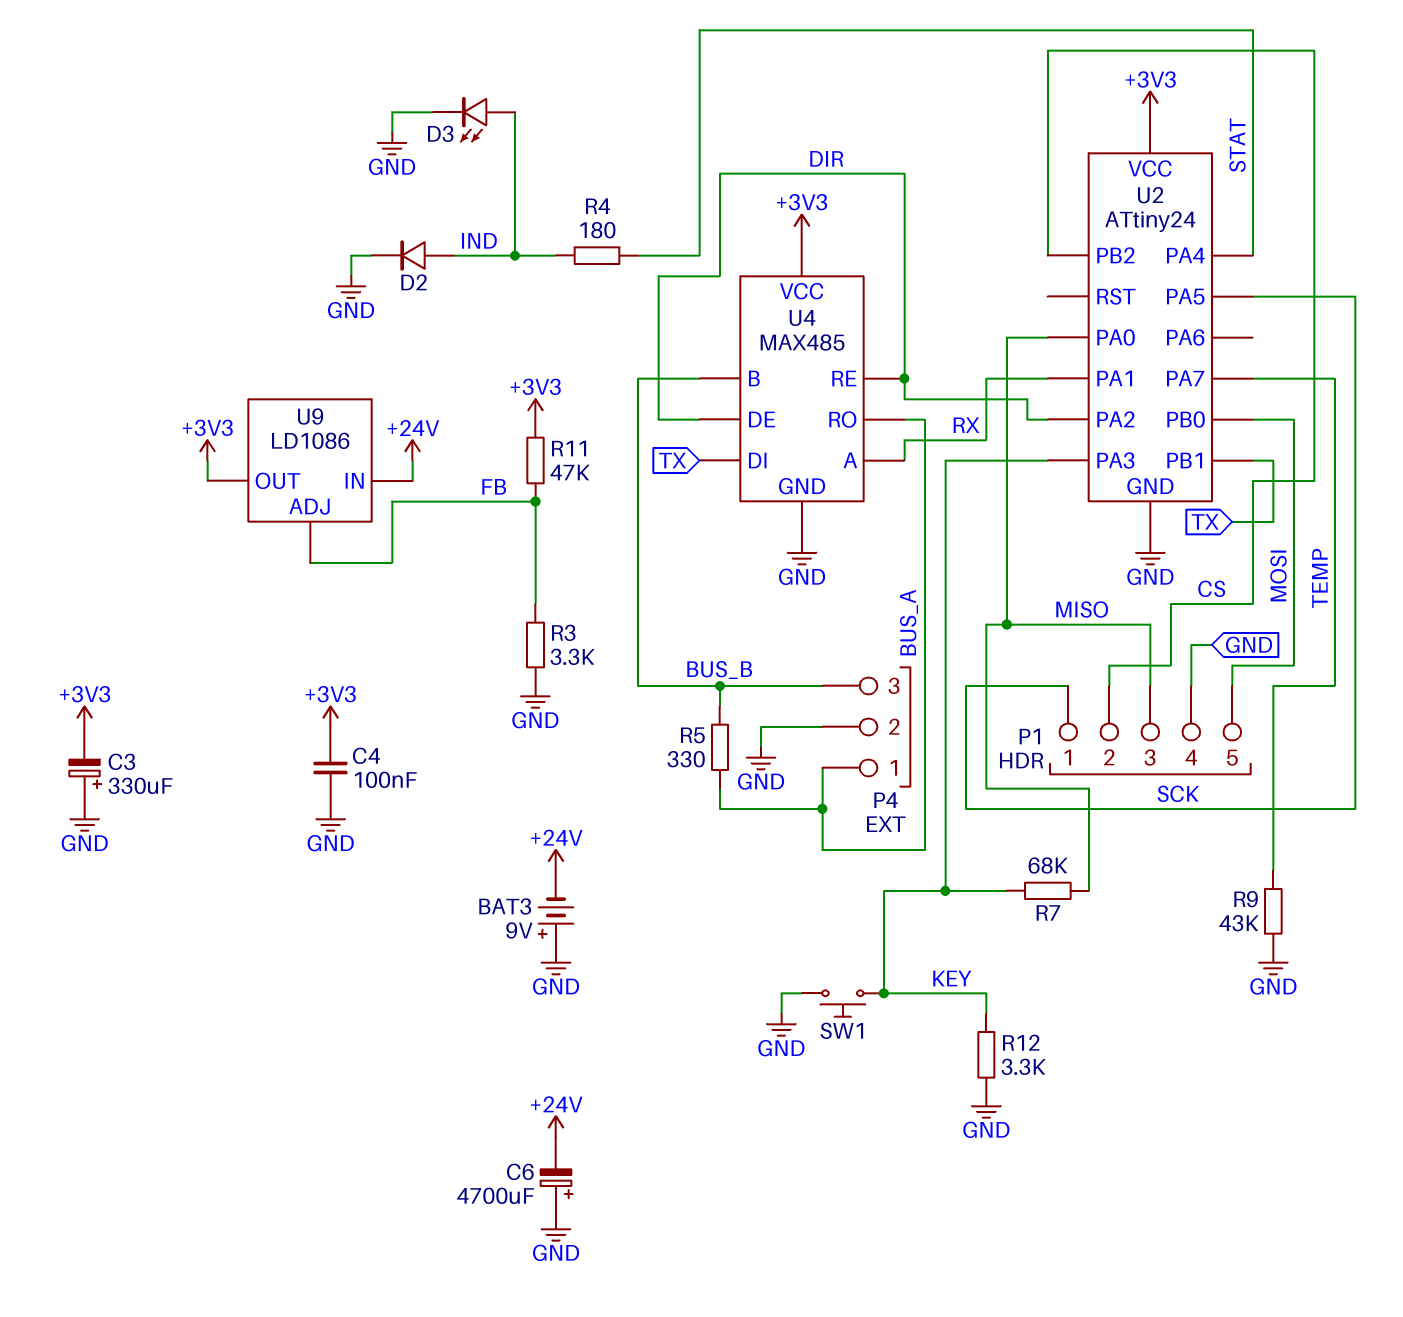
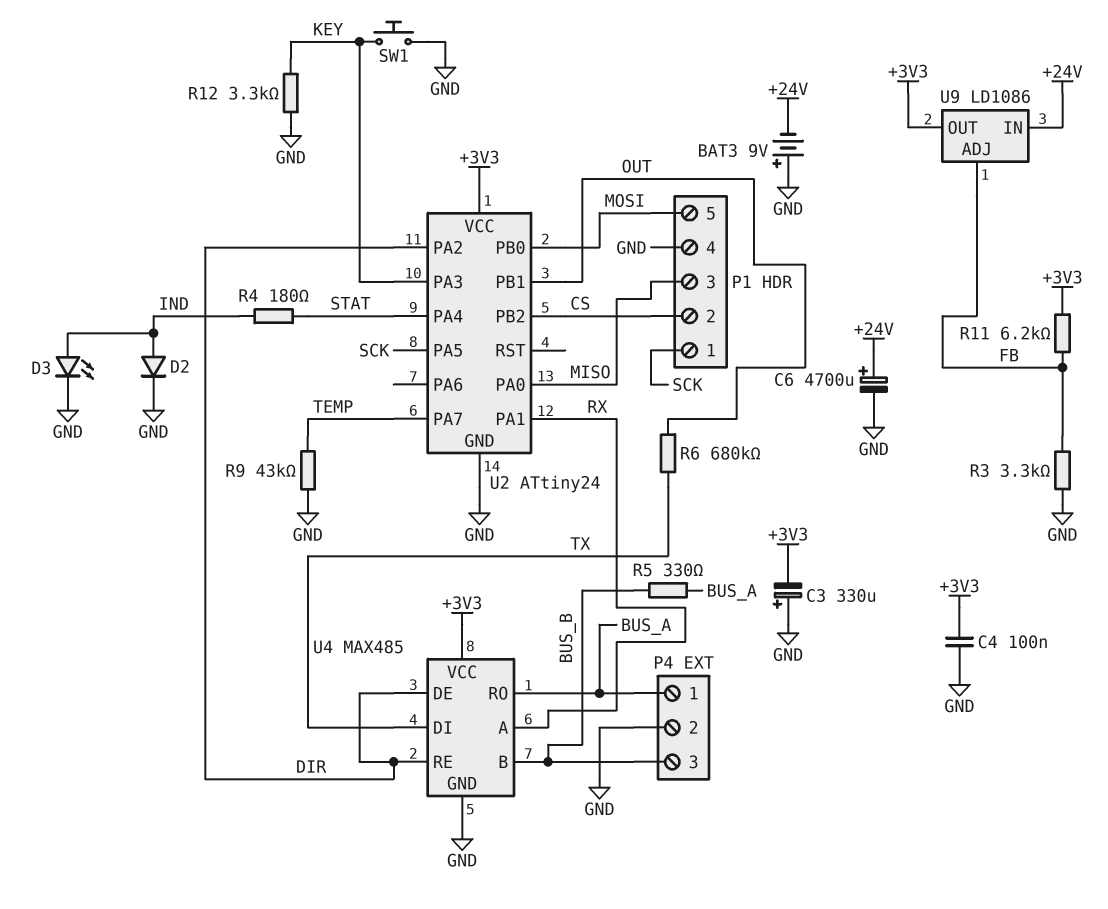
C6: 4700uF (plus GND, minus +24V) -> 4700uF (plus +24V, minus GND)
R6: none -> 680k (OUT, TX)
R7: 68k (KEY, MISO) -> none
R11: 47k (+3V3, FB) -> 6.2k (+3V3, FB)
U2 pin PB1: TX -> OUT

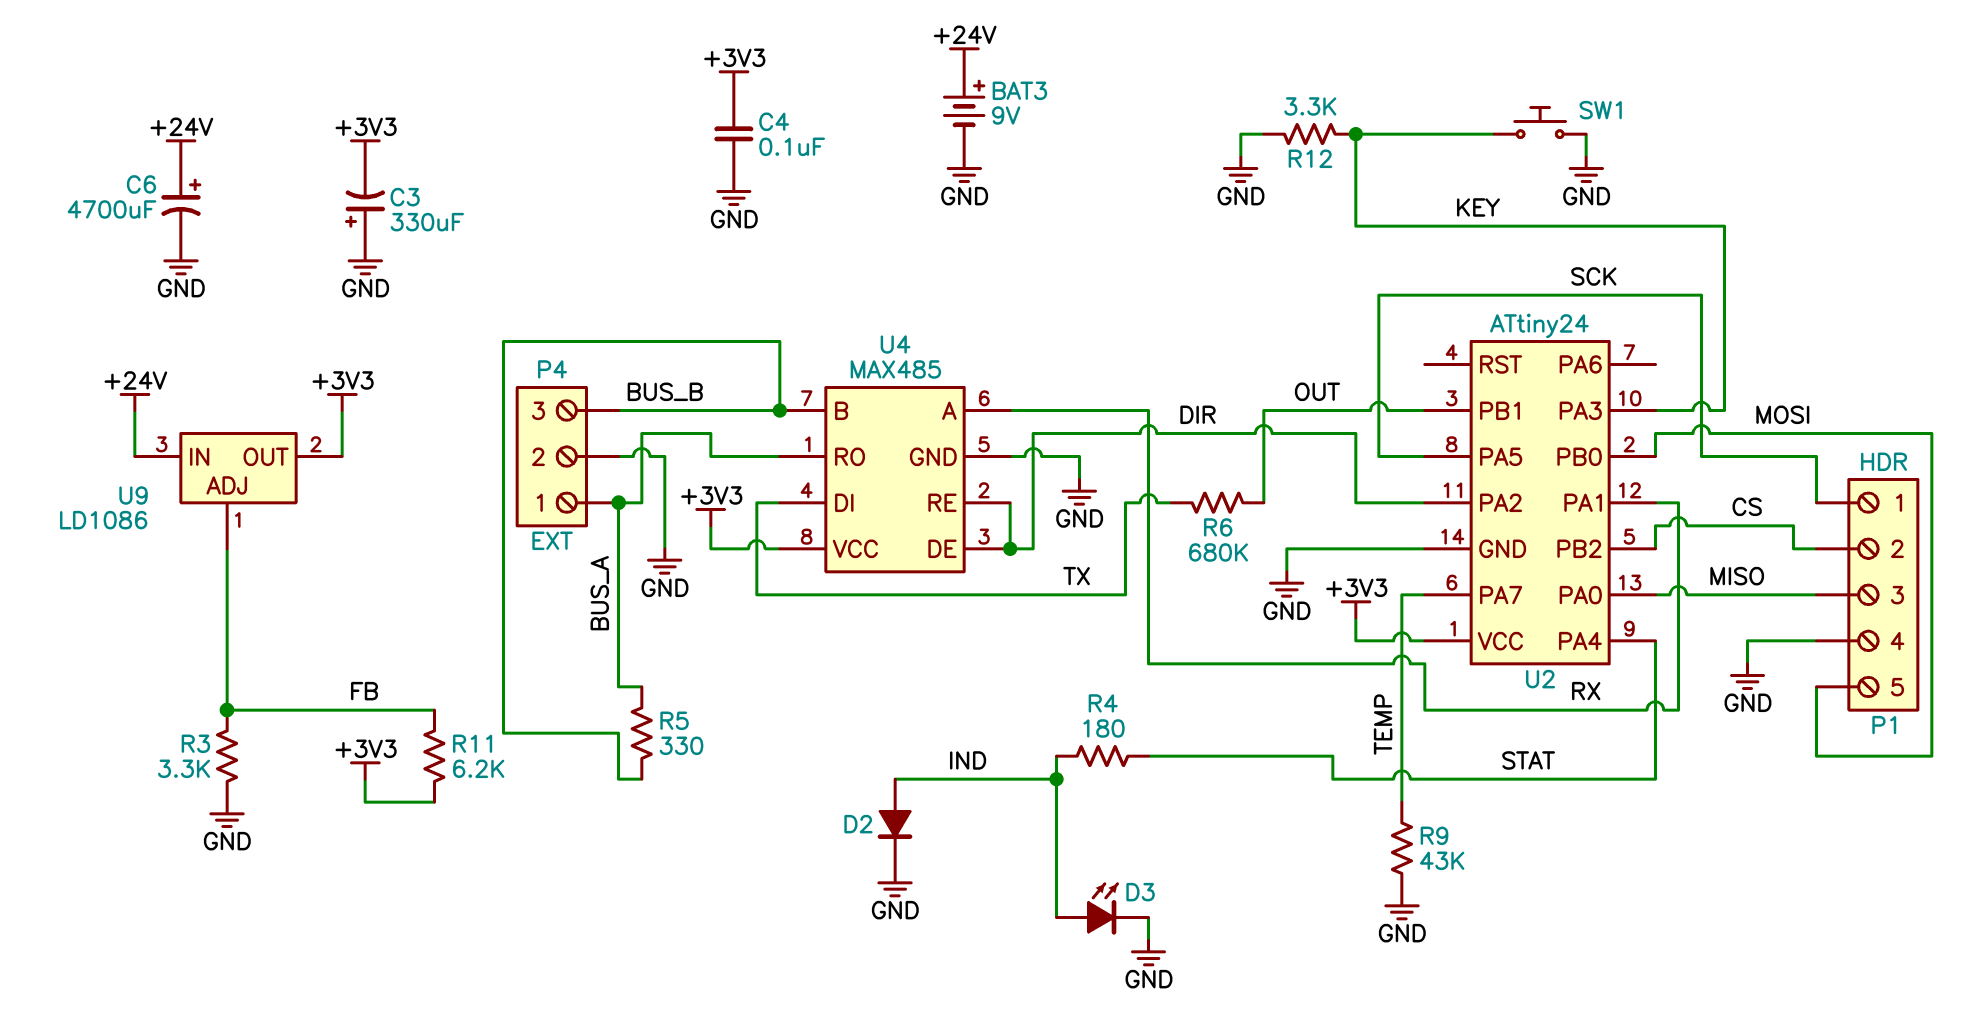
BAT3: 9V (plus GND, minus +24V) -> 9V (plus +24V, minus GND)

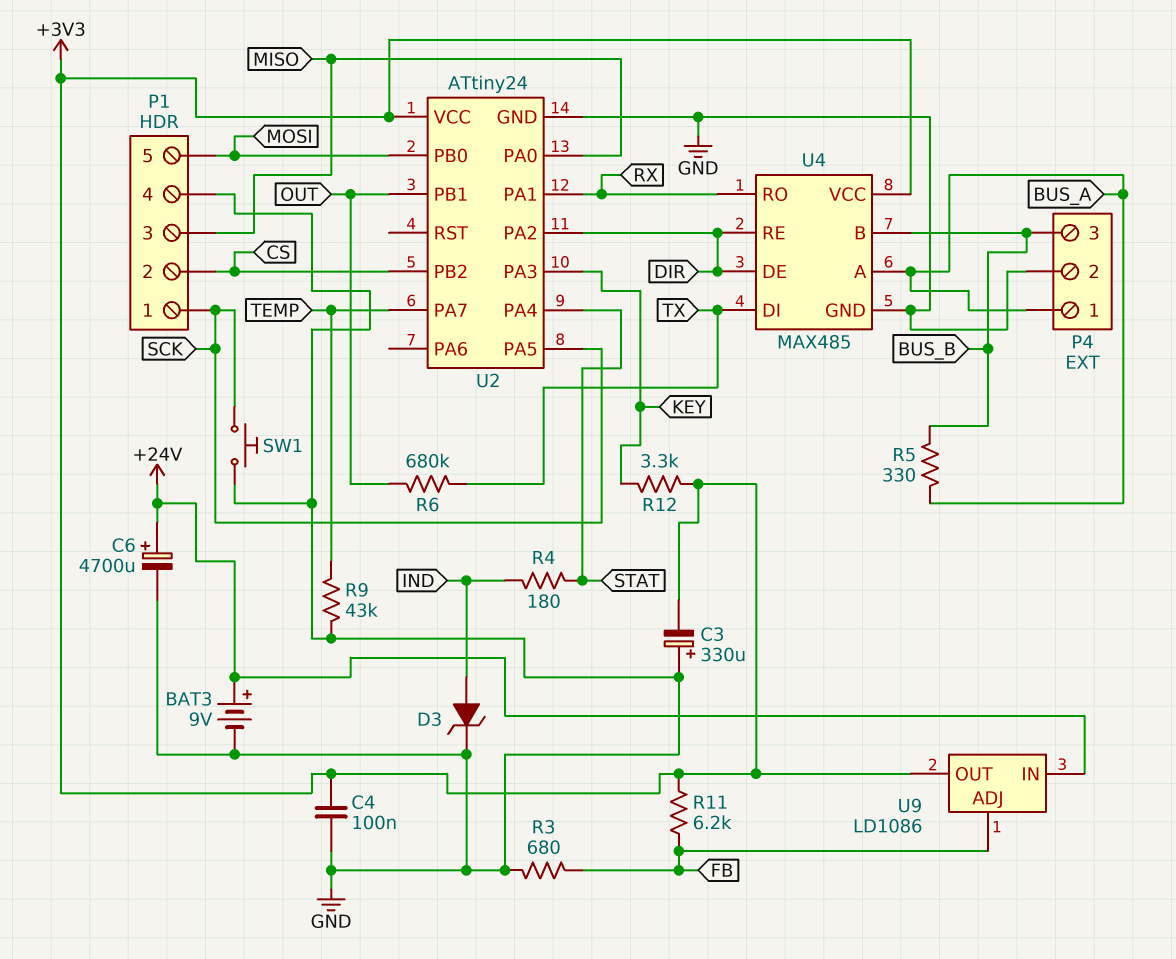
D2: diode (A IND, K GND) -> none
D3: LED (A IND, K GND) -> zener (A IND, K GND)
R3: 3.3k (FB, GND) -> 680 (FB, GND)
R12: 3.3k (GND, KEY) -> 3.3k (+3V3, KEY)
SW1: button (GND, KEY) -> button (GND, SCK)
U4 pin A: RX -> BUS_A
U4 pin RO: BUS_A -> RX

